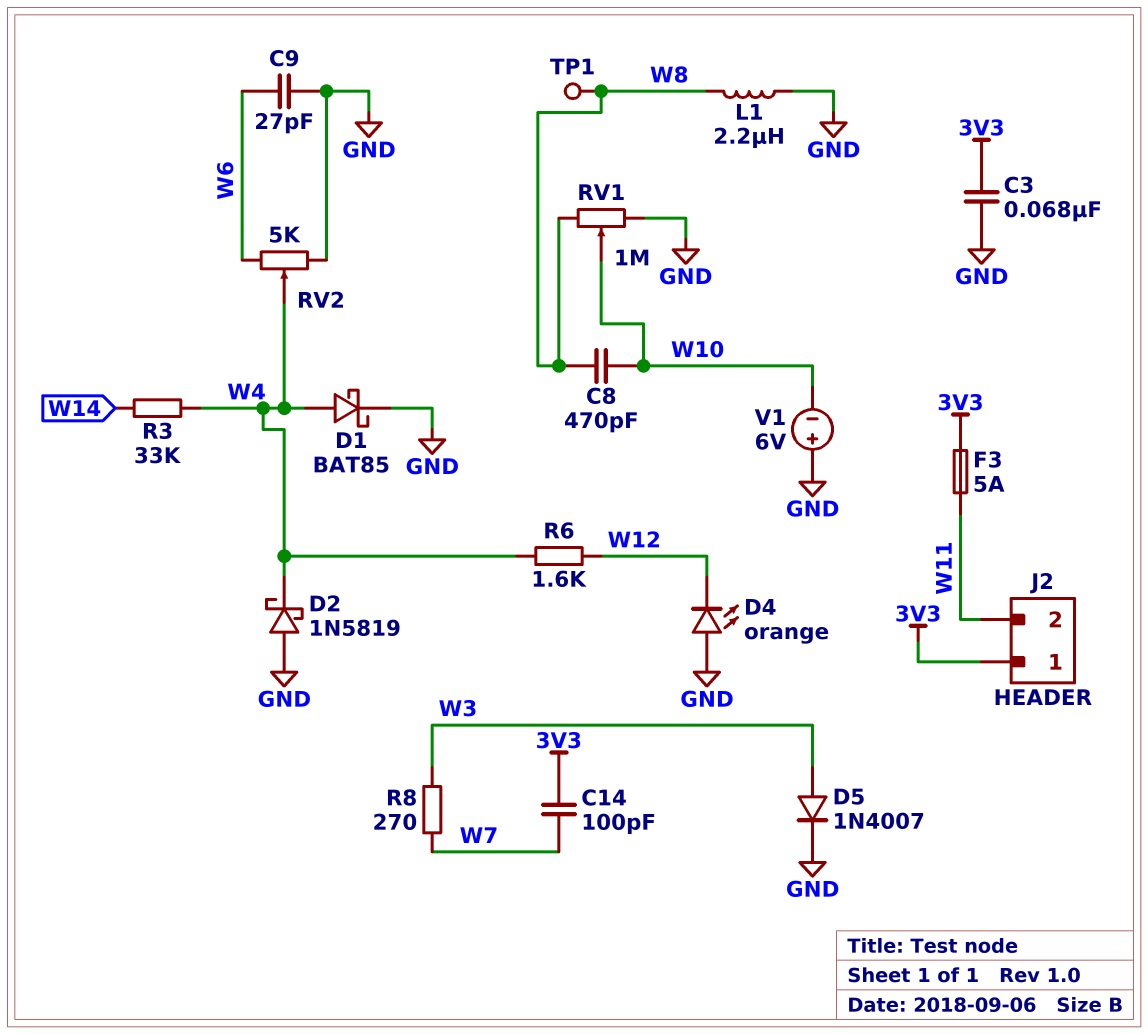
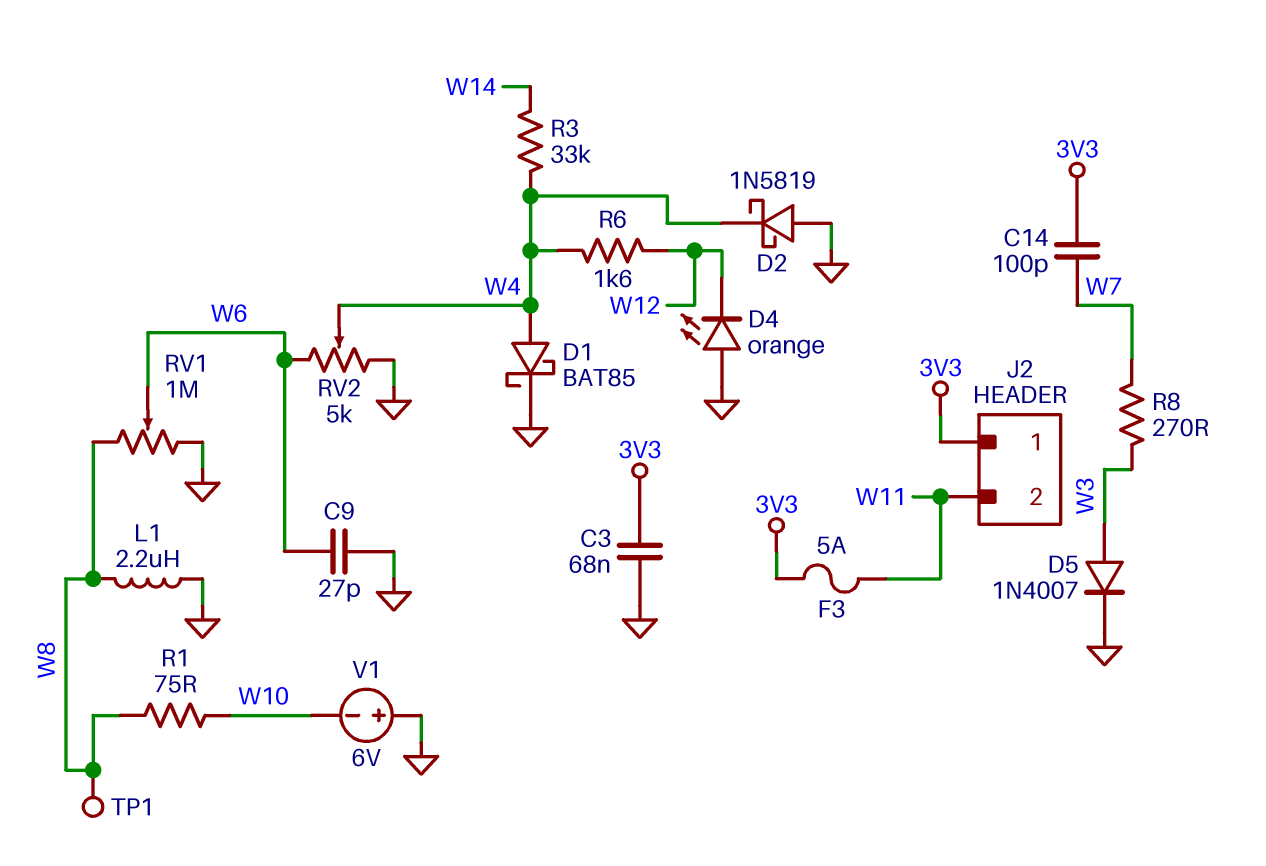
C8: 470pF (W8, W10) -> none
R1: none -> 75 (W8, W10)
RV1: 1M (GND, W8, wiper W10) -> 1M (GND, W8, wiper W6)

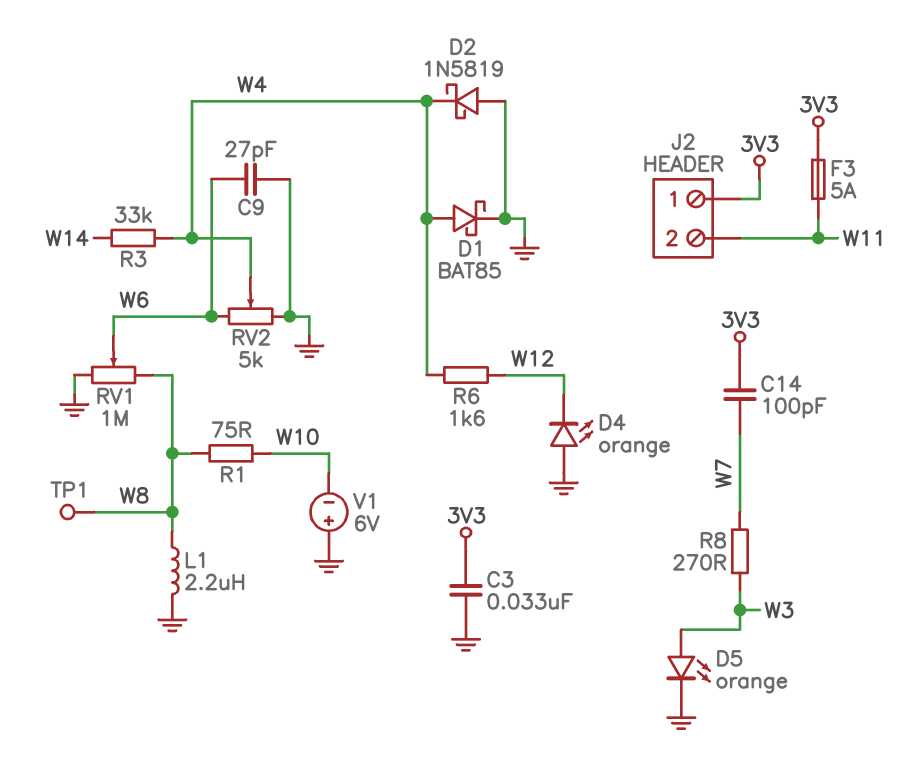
C3: 68nF (3V3, GND) -> 33nF (3V3, GND)
D5: diode 1N4007 (A W3, K GND) -> LED orange (A W3, K GND)

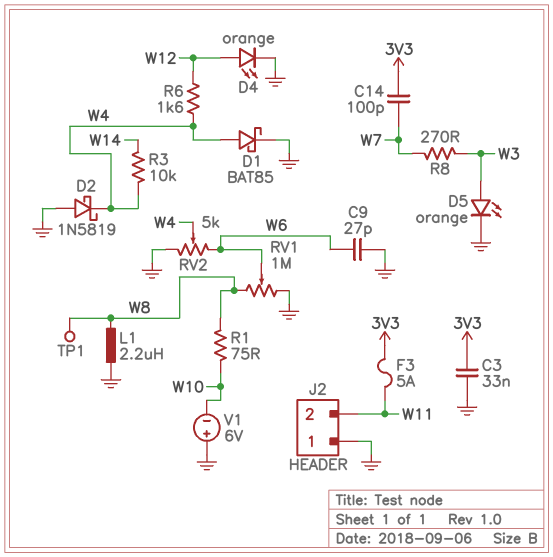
D4: LED orange (A GND, K W12) -> LED orange (A W12, K GND)
J2 pin 1: 3V3 -> GND
R3: 33k (W4, W14) -> 10k (W4, W14)

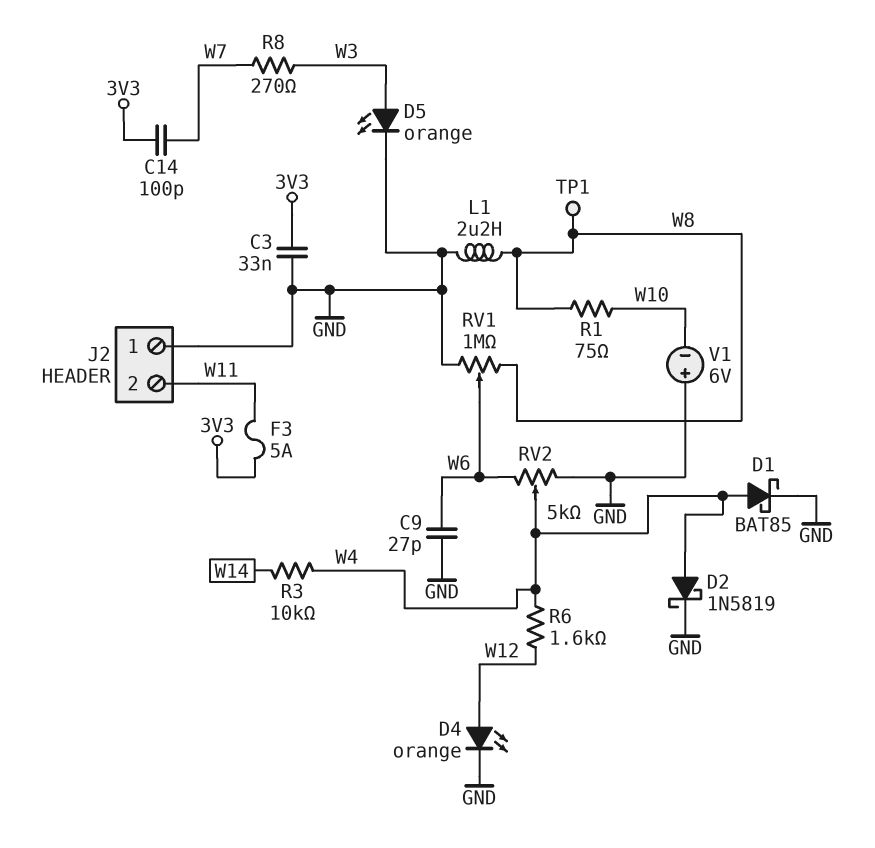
D2: schottky 1N5819 (A GND, K W4) -> schottky 1N5819 (A W4, K GND)

